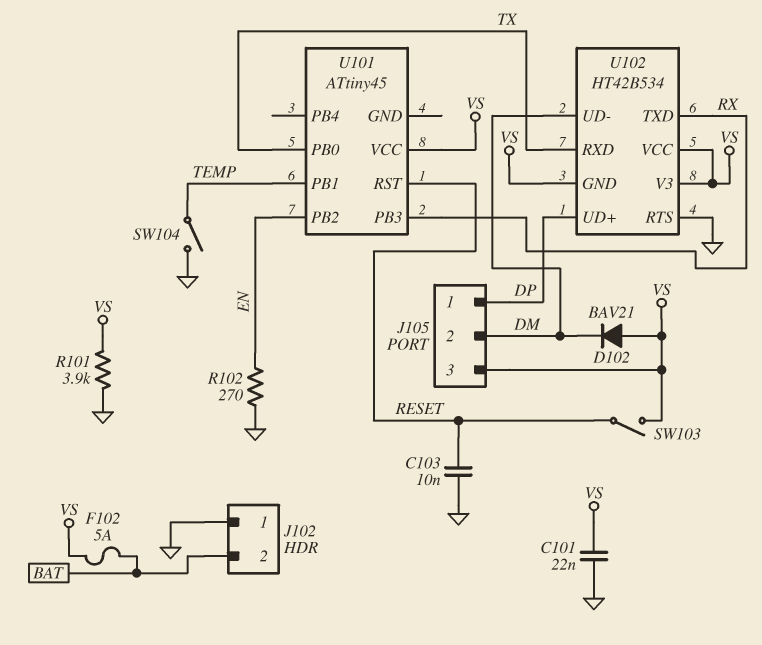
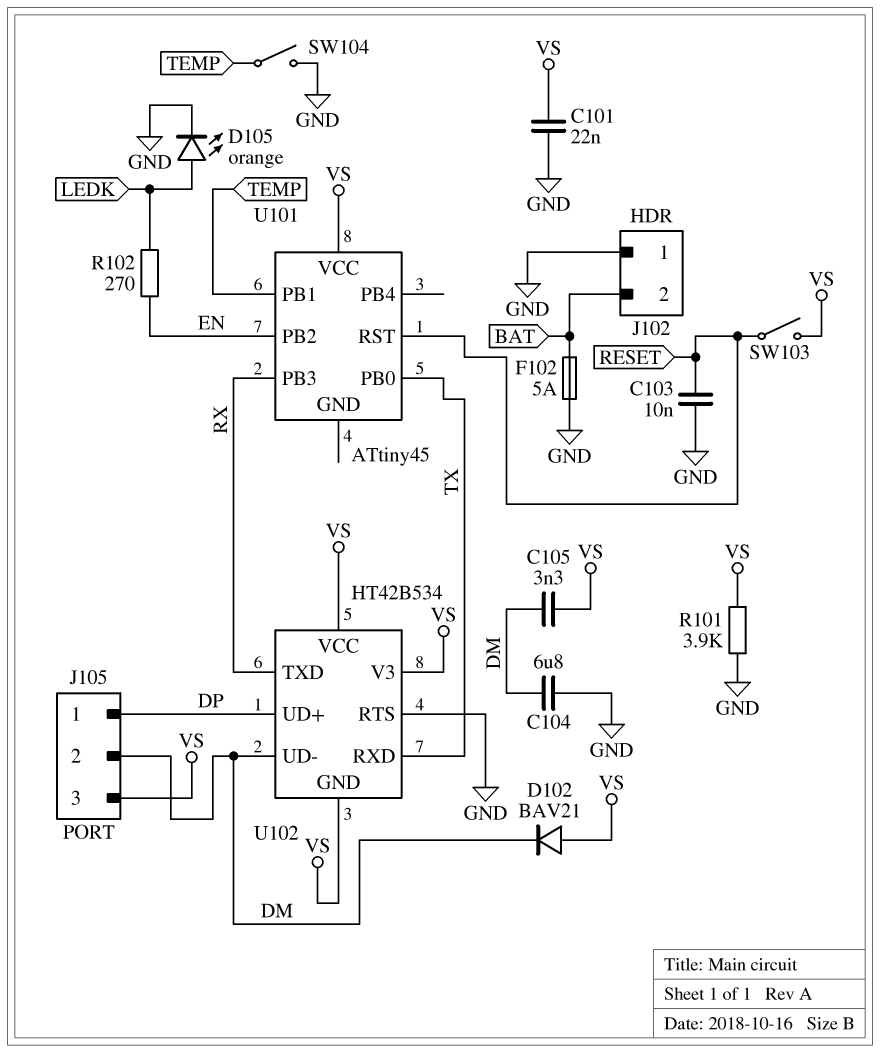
C104: none -> 6.8uF (DM, GND)
C105: none -> 3.3nF (DM, VS)
D105: none -> LED orange (A LEDK, K GND)
F102: 5A (BAT, VS) -> 5A (BAT, GND)
R102: 270 (EN, GND) -> 270 (EN, LEDK)

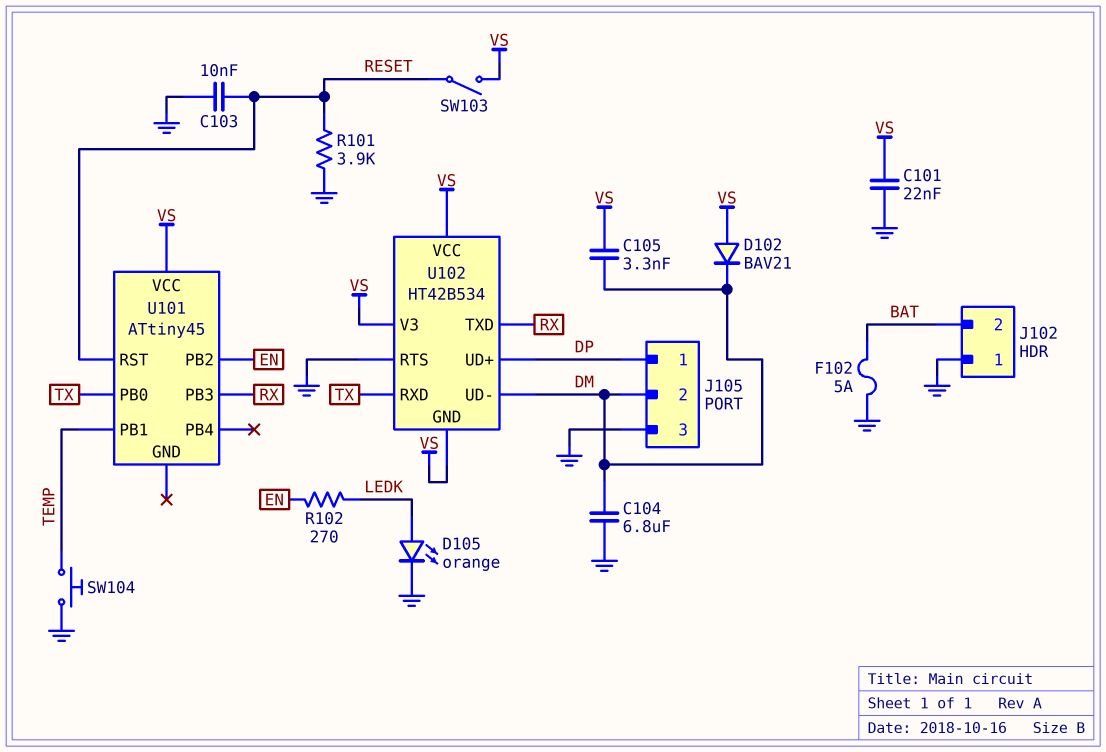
J105 pin 3: VS -> GND
R101: 3.9k (GND, VS) -> 3.9k (GND, RESET)
SW104: switch (GND, TEMP) -> button (GND, TEMP)

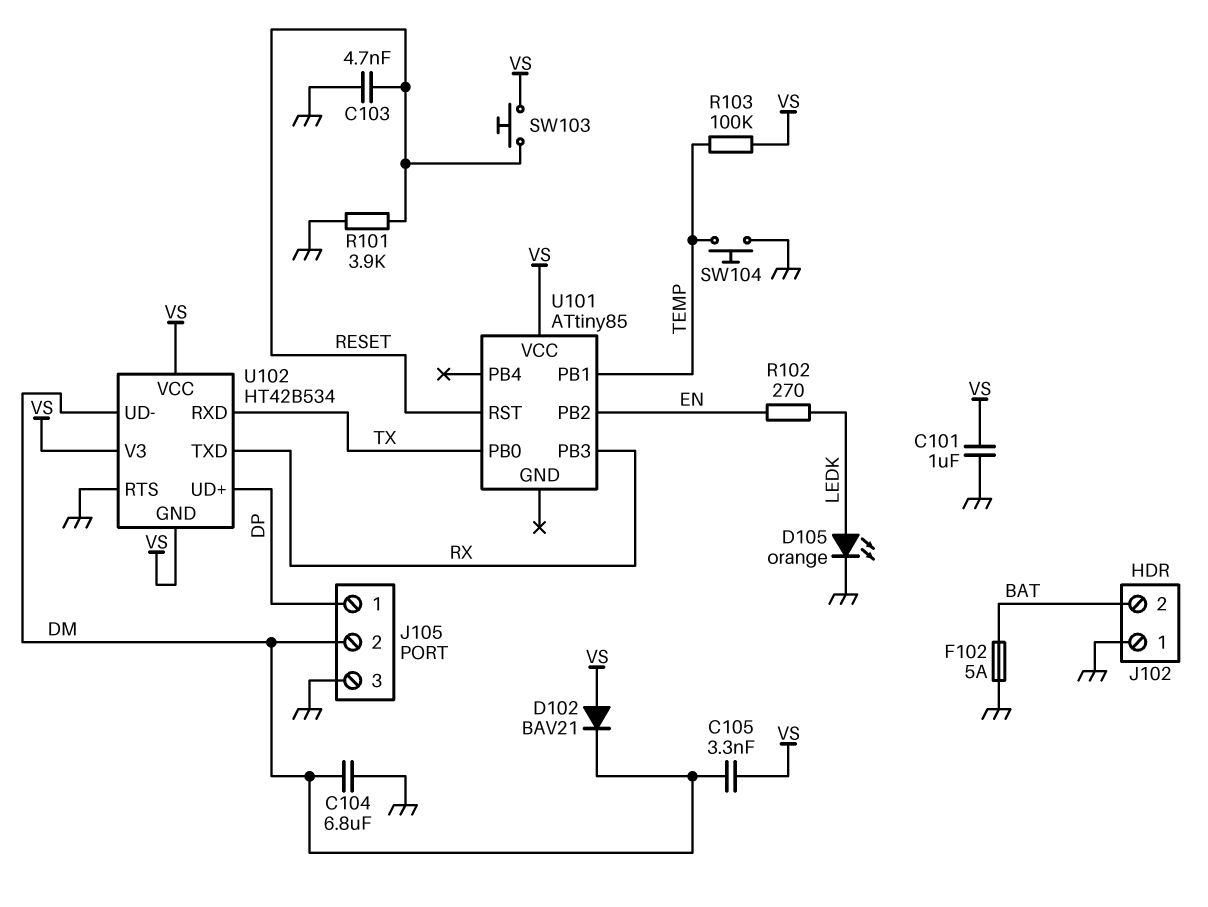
C101: 22nF (GND, VS) -> 1uF (GND, VS)
C103: 10nF (GND, RESET) -> 4.7nF (GND, RESET)
R103: none -> 100k (TEMP, VS)
SW103: switch (RESET, VS) -> button (RESET, VS)
U101: ATtiny45 -> ATtiny85

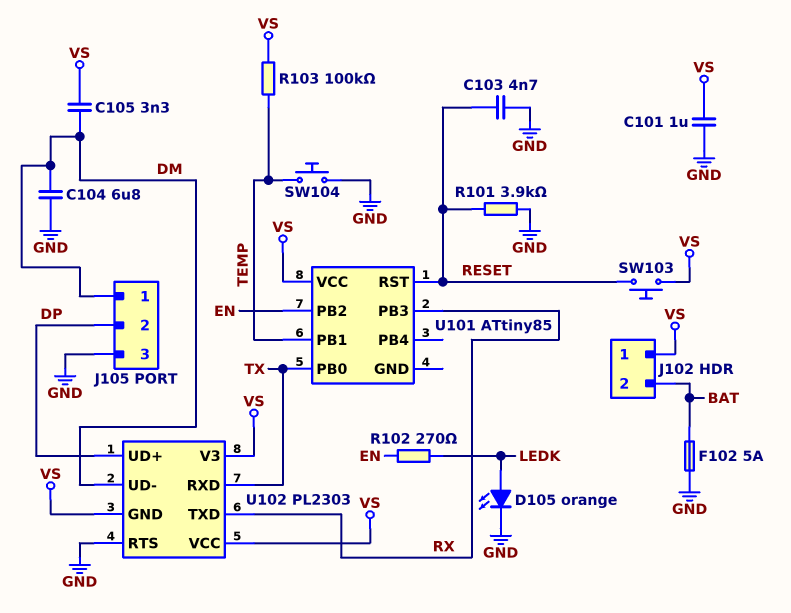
D102: diode BAV21 (A VS, K DM) -> none
J102 pin 1: GND -> VS
J105 pin 1: DP -> DM
J105 pin 2: DM -> DP
U102: HT42B534 -> PL2303

